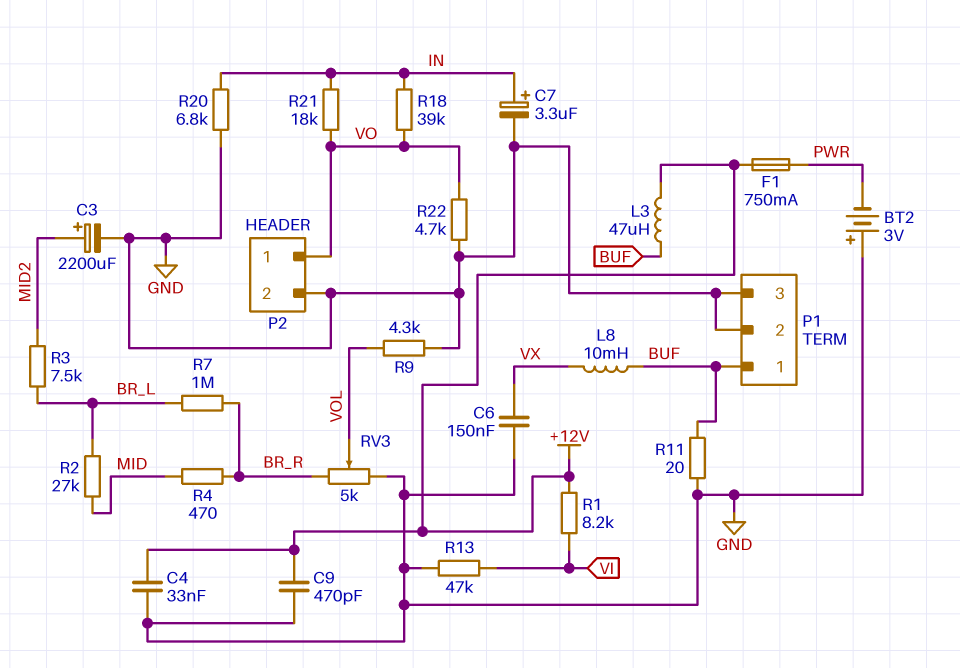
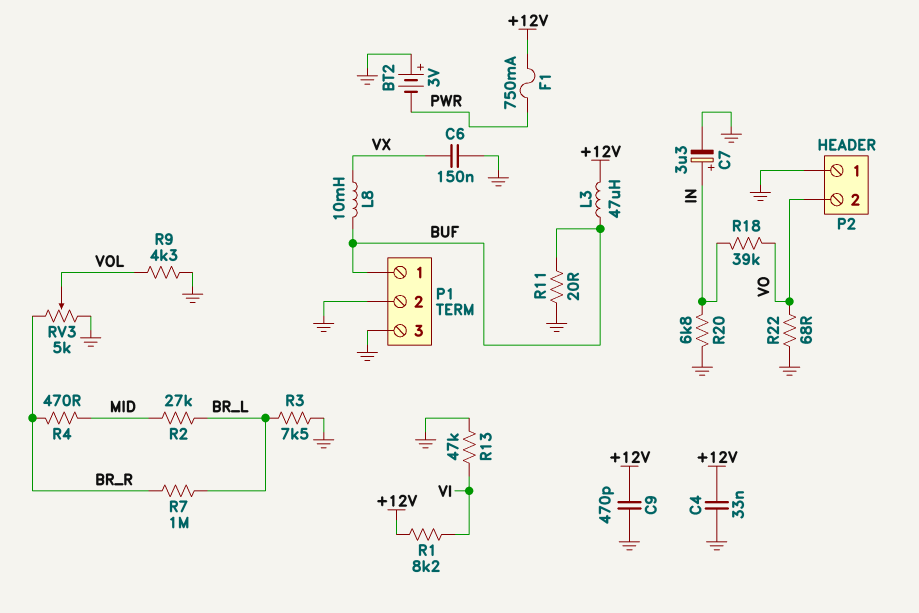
C3: 2200uF (plus MID2, minus GND) -> none
P2 pin 1: VO -> GND
P2 pin 2: GND -> VO
R3: 7.5k (BR_L, MID2) -> 7.5k (BR_L, GND)
R21: 18k (IN, VO) -> none
R22: 4.7k (GND, VO) -> 68 (GND, VO)

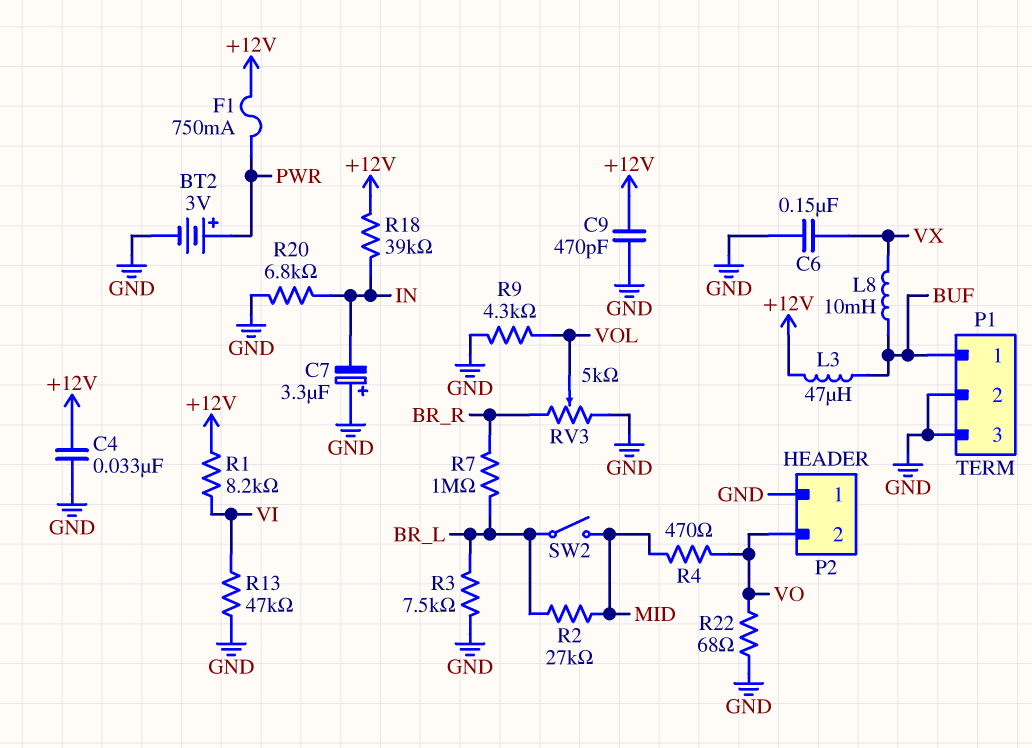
BT2: 3V (plus GND, minus PWR) -> 3V (plus PWR, minus GND)
C7: 3.3uF (plus IN, minus GND) -> 3.3uF (plus GND, minus IN)
R4: 470 (BR_R, MID) -> 470 (MID, VO)
R11: 20 (BUF, GND) -> none
R18: 39k (IN, VO) -> 39k (+12V, IN)
SW2: none -> switch (BR_L, MID)

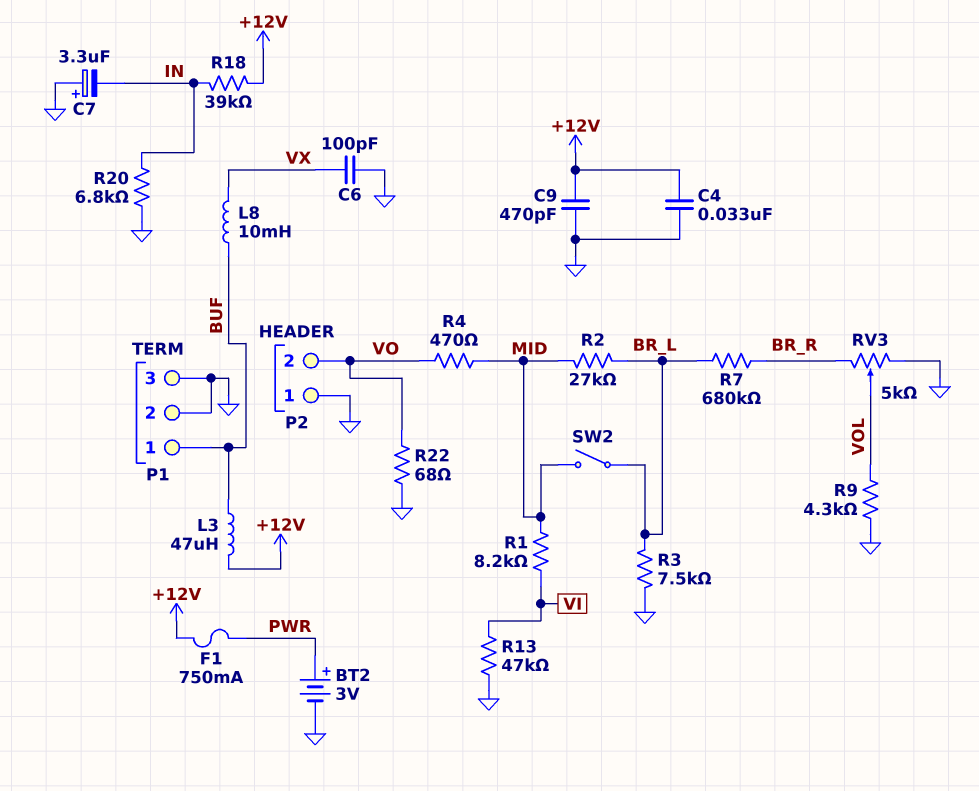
C6: 150nF (GND, VX) -> 100pF (GND, VX)
R1: 8.2k (+12V, VI) -> 8.2k (MID, VI)
R7: 1M (BR_L, BR_R) -> 680k (BR_L, BR_R)

